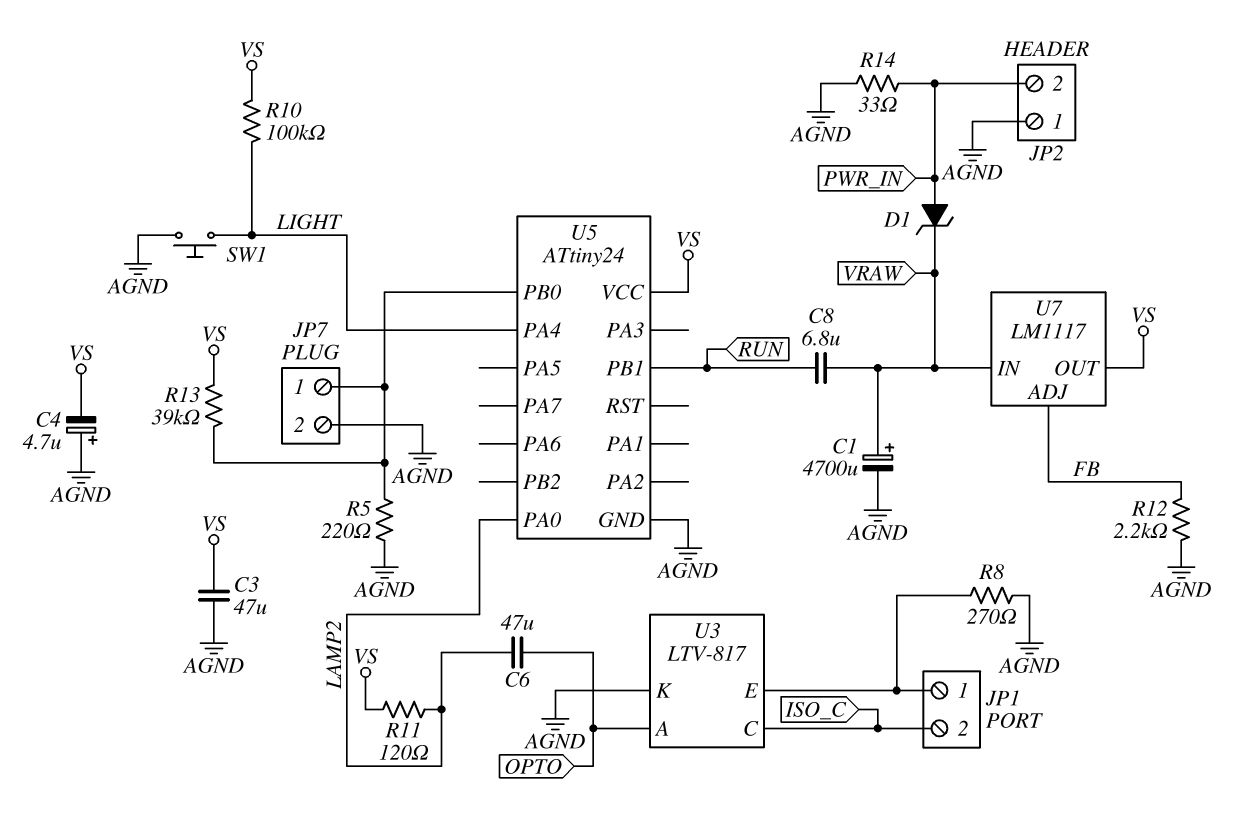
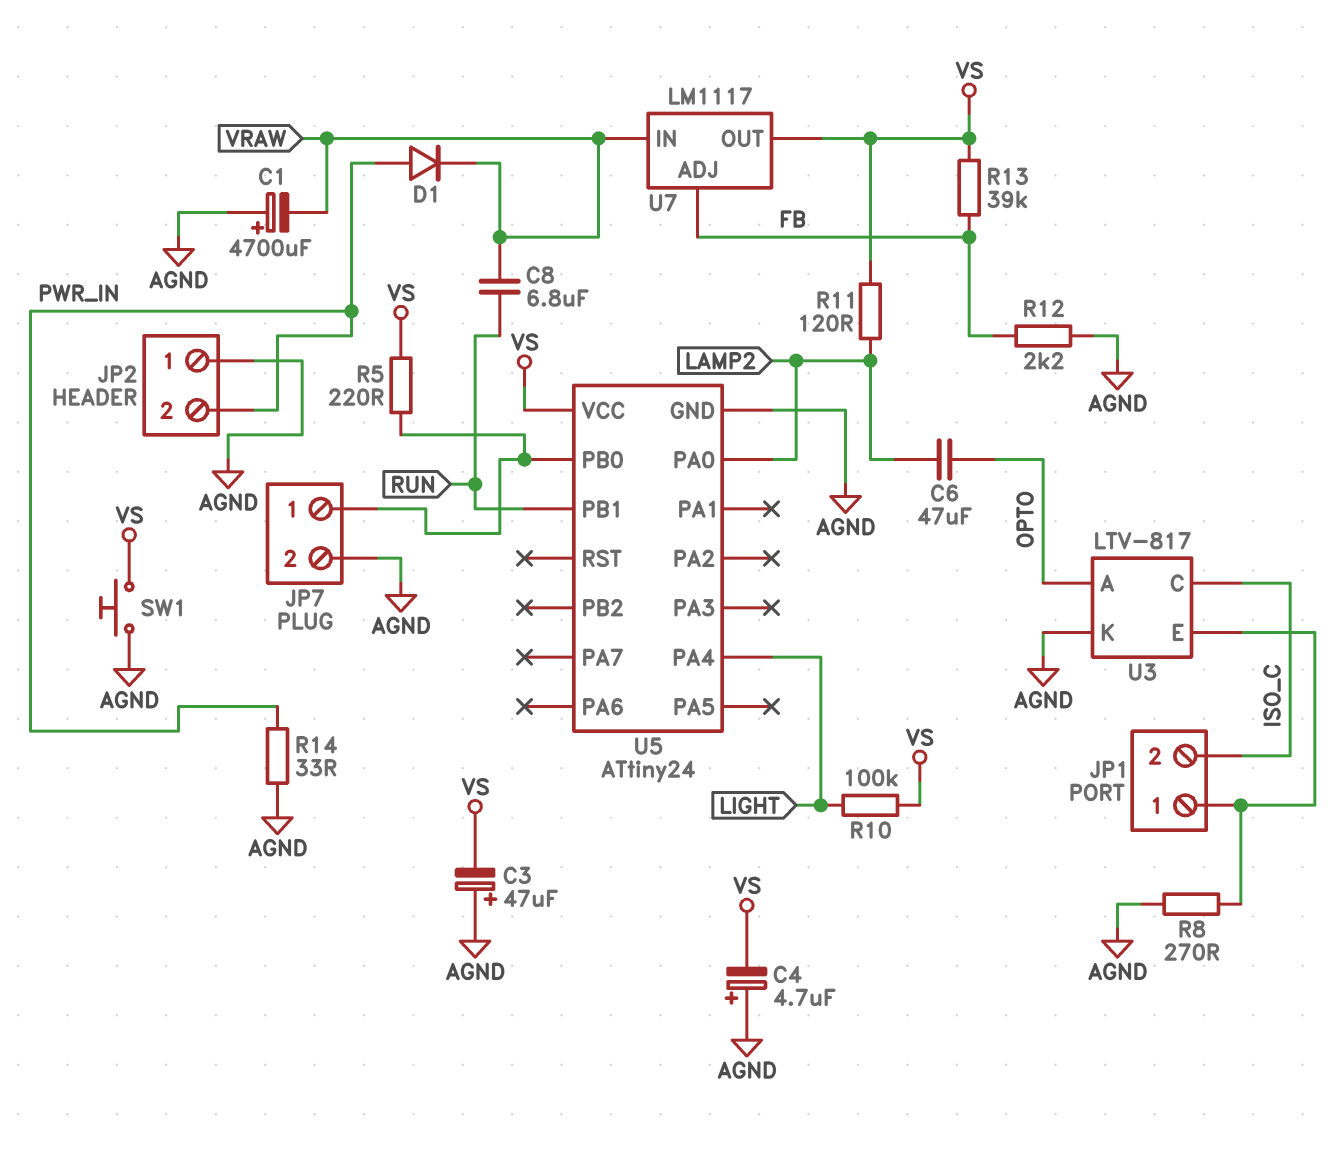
C1: 4700uF (plus VRAW, minus AGND) -> 4700uF (plus AGND, minus VRAW)
C3: 47uF (AGND, VS) -> 47uF (plus AGND, minus VS)
D1: zener (A PWR_IN, K VRAW) -> diode (A PWR_IN, K VRAW)
R5: 220 (AGND, JP7/1) -> 220 (JP7/1, VS)
R13: 39k (JP7/1, VS) -> 39k (FB, VS)
SW1: button (AGND, LIGHT) -> button (AGND, VS)

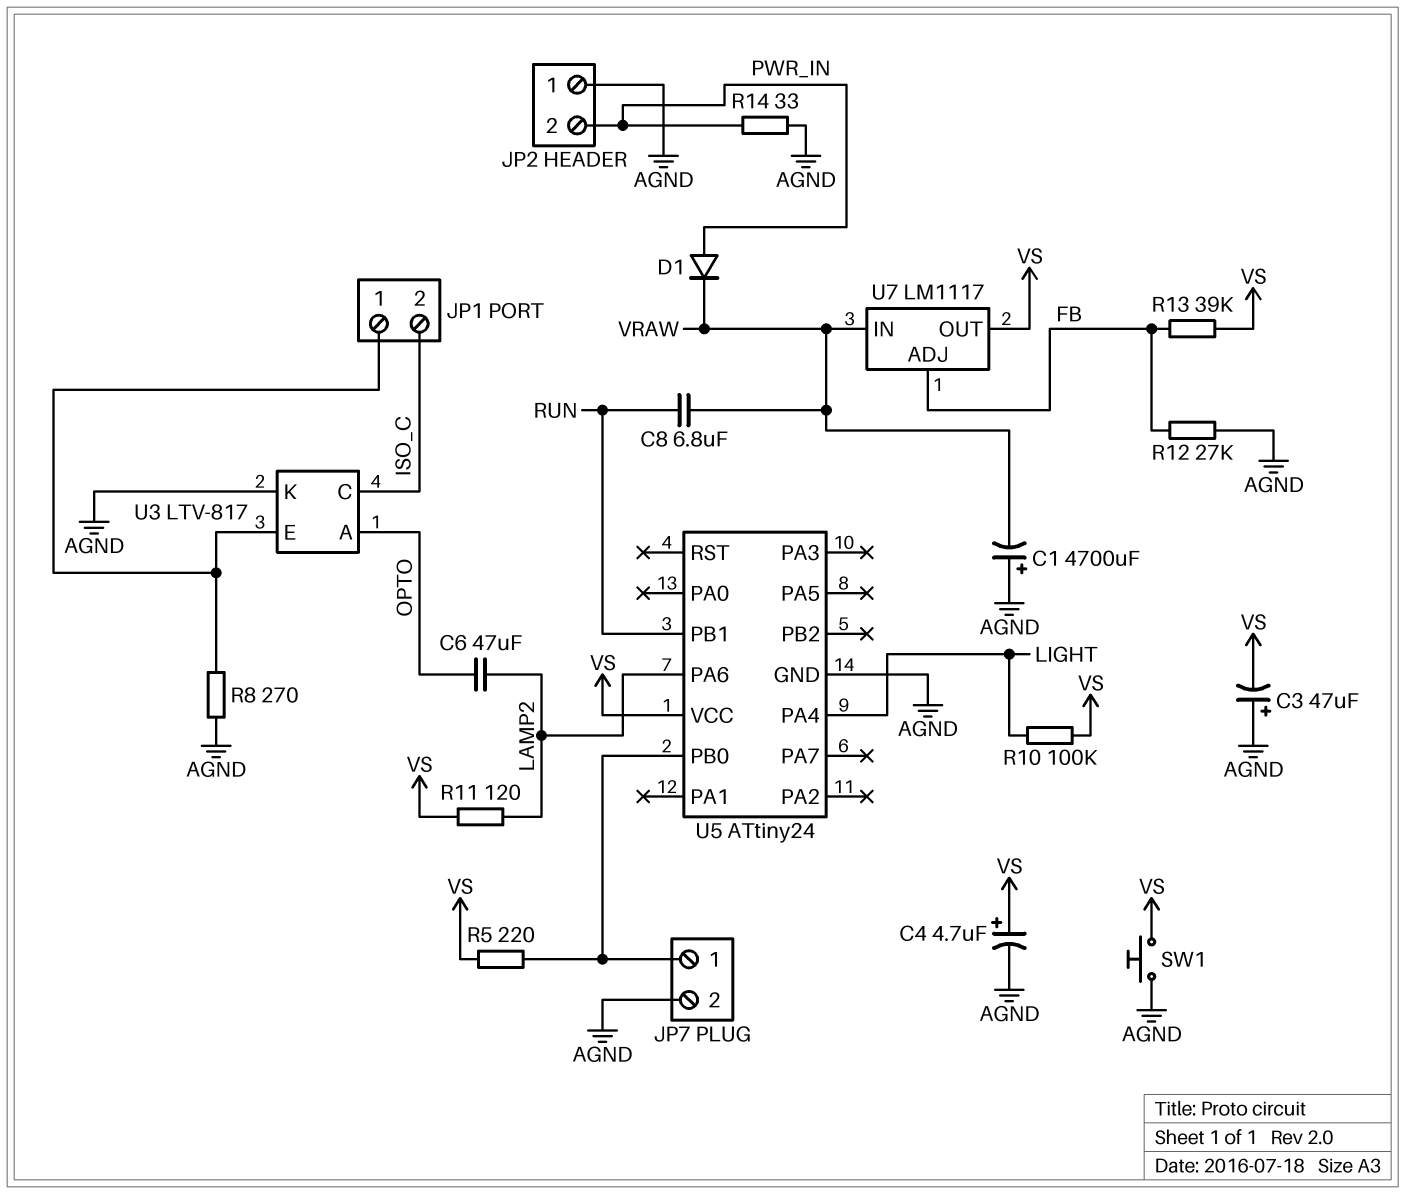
C4: 4.7uF (plus AGND, minus VS) -> 4.7uF (plus VS, minus AGND)
R12: 2.2k (AGND, FB) -> 27k (AGND, FB)
U5 pin PA0: LAMP2 -> none
U5 pin PA6: none -> LAMP2

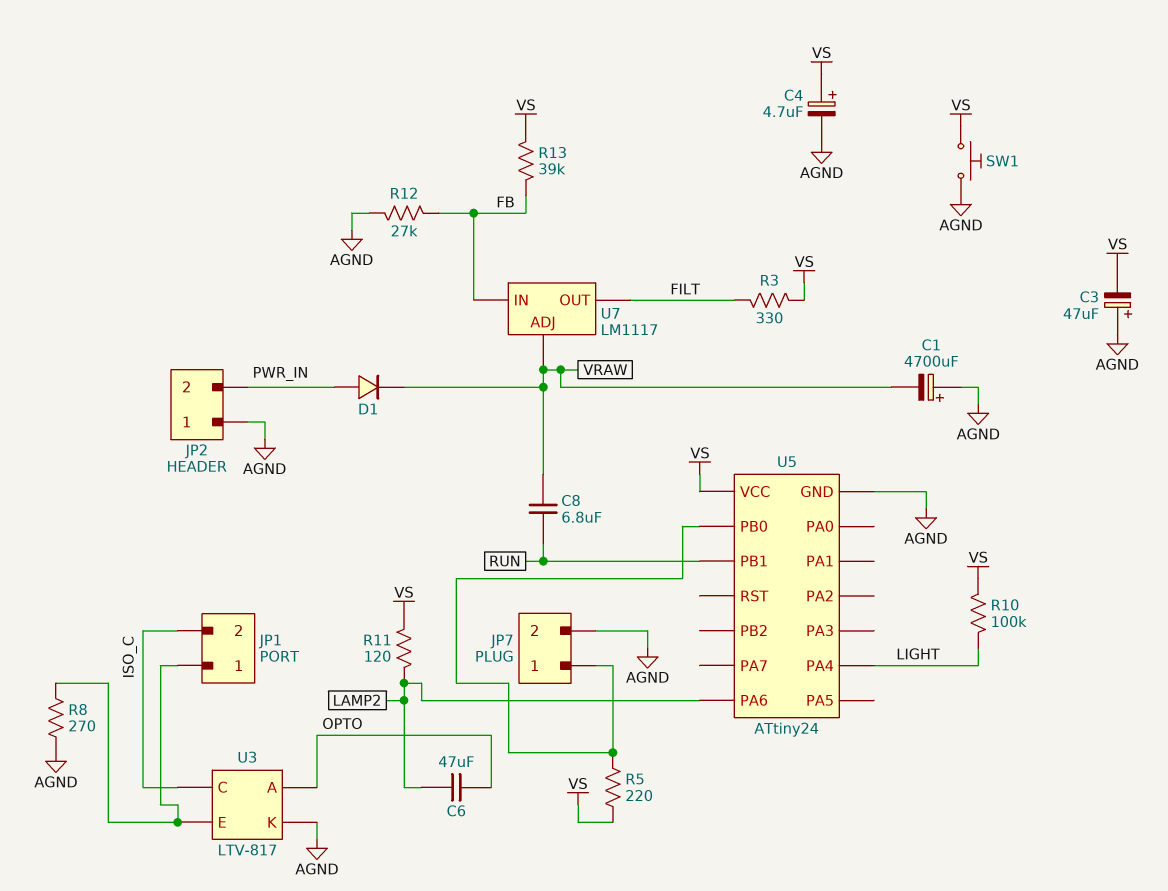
R3: none -> 330 (FILT, VS)
R14: 33 (AGND, PWR_IN) -> none
U7 pin ADJ: FB -> VRAW
U7 pin IN: VRAW -> FB
U7 pin OUT: VS -> FILT

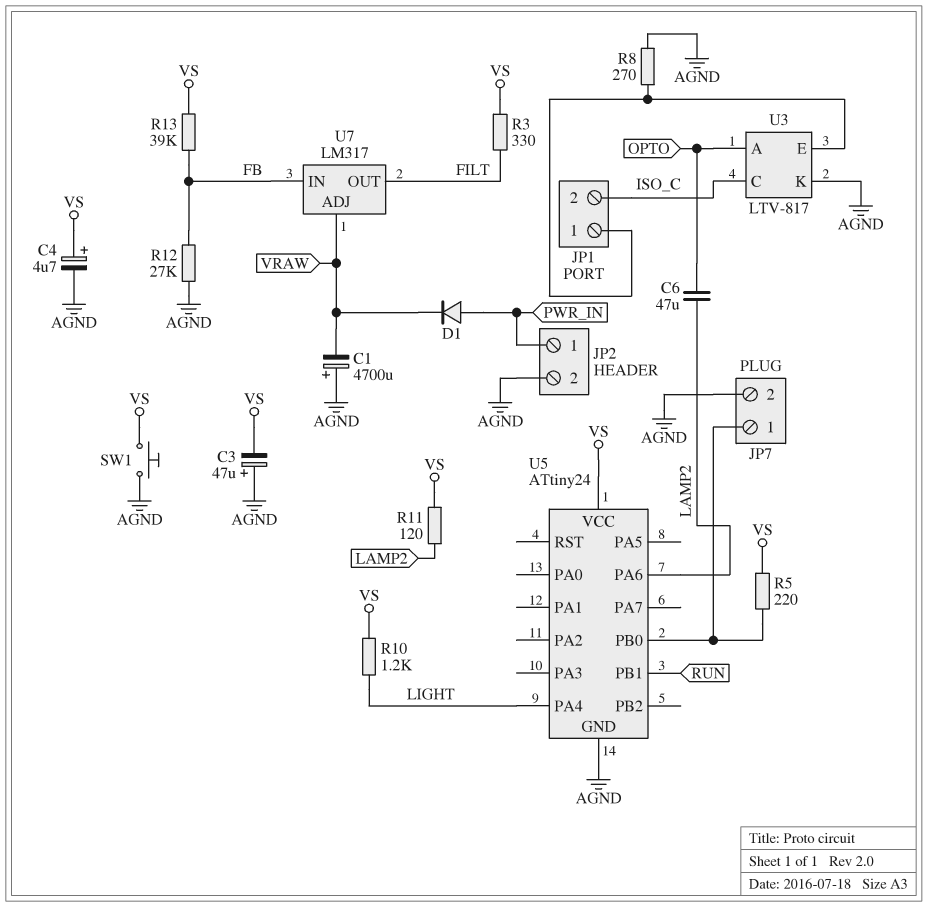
C8: 6.8uF (RUN, VRAW) -> none
JP2 pin 1: AGND -> PWR_IN
JP2 pin 2: PWR_IN -> AGND
R10: 100k (LIGHT, VS) -> 1.2k (LIGHT, VS)
U7: LM1117 -> LM317

